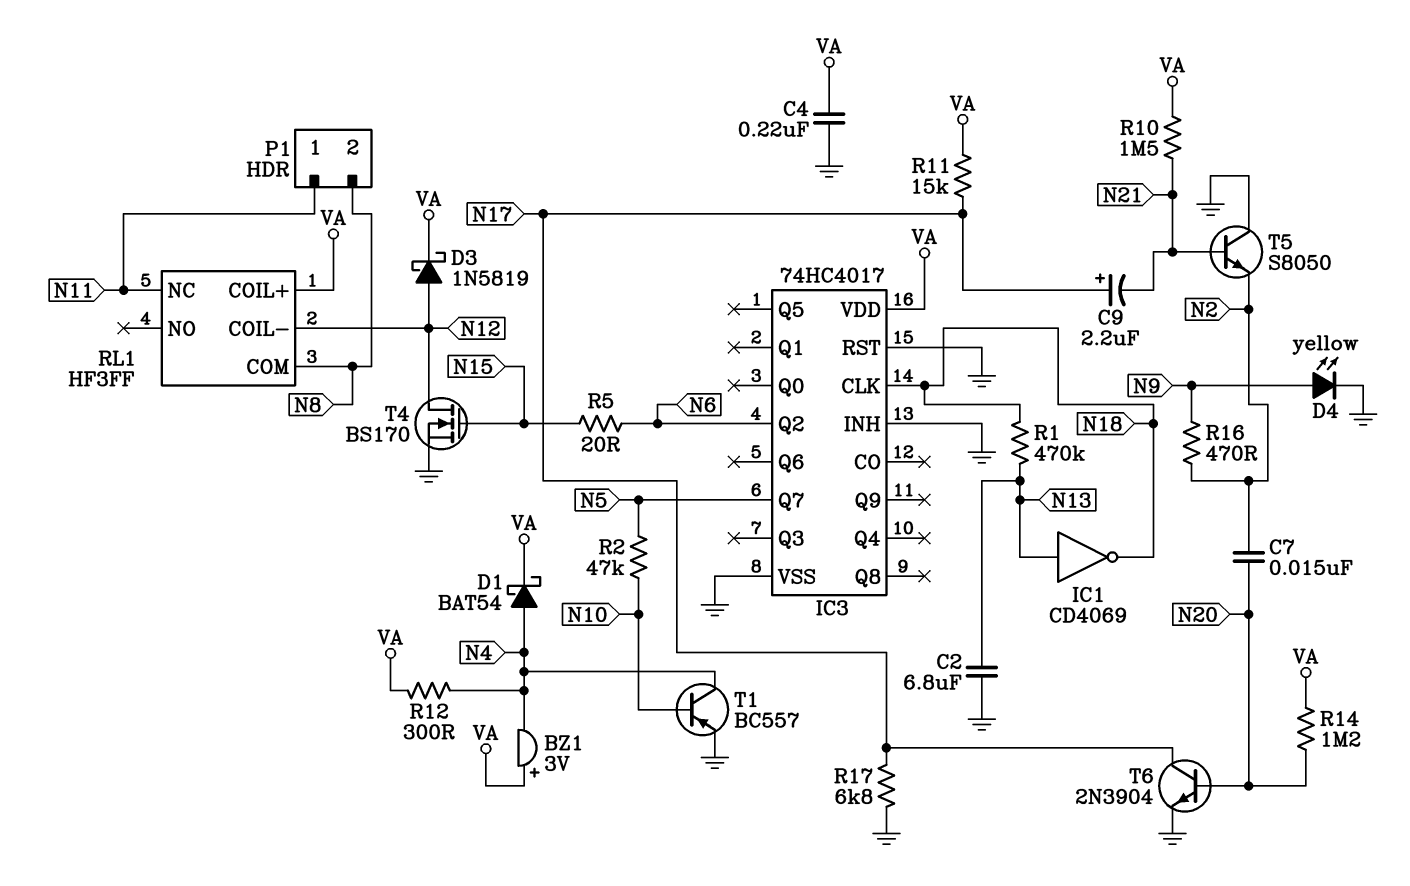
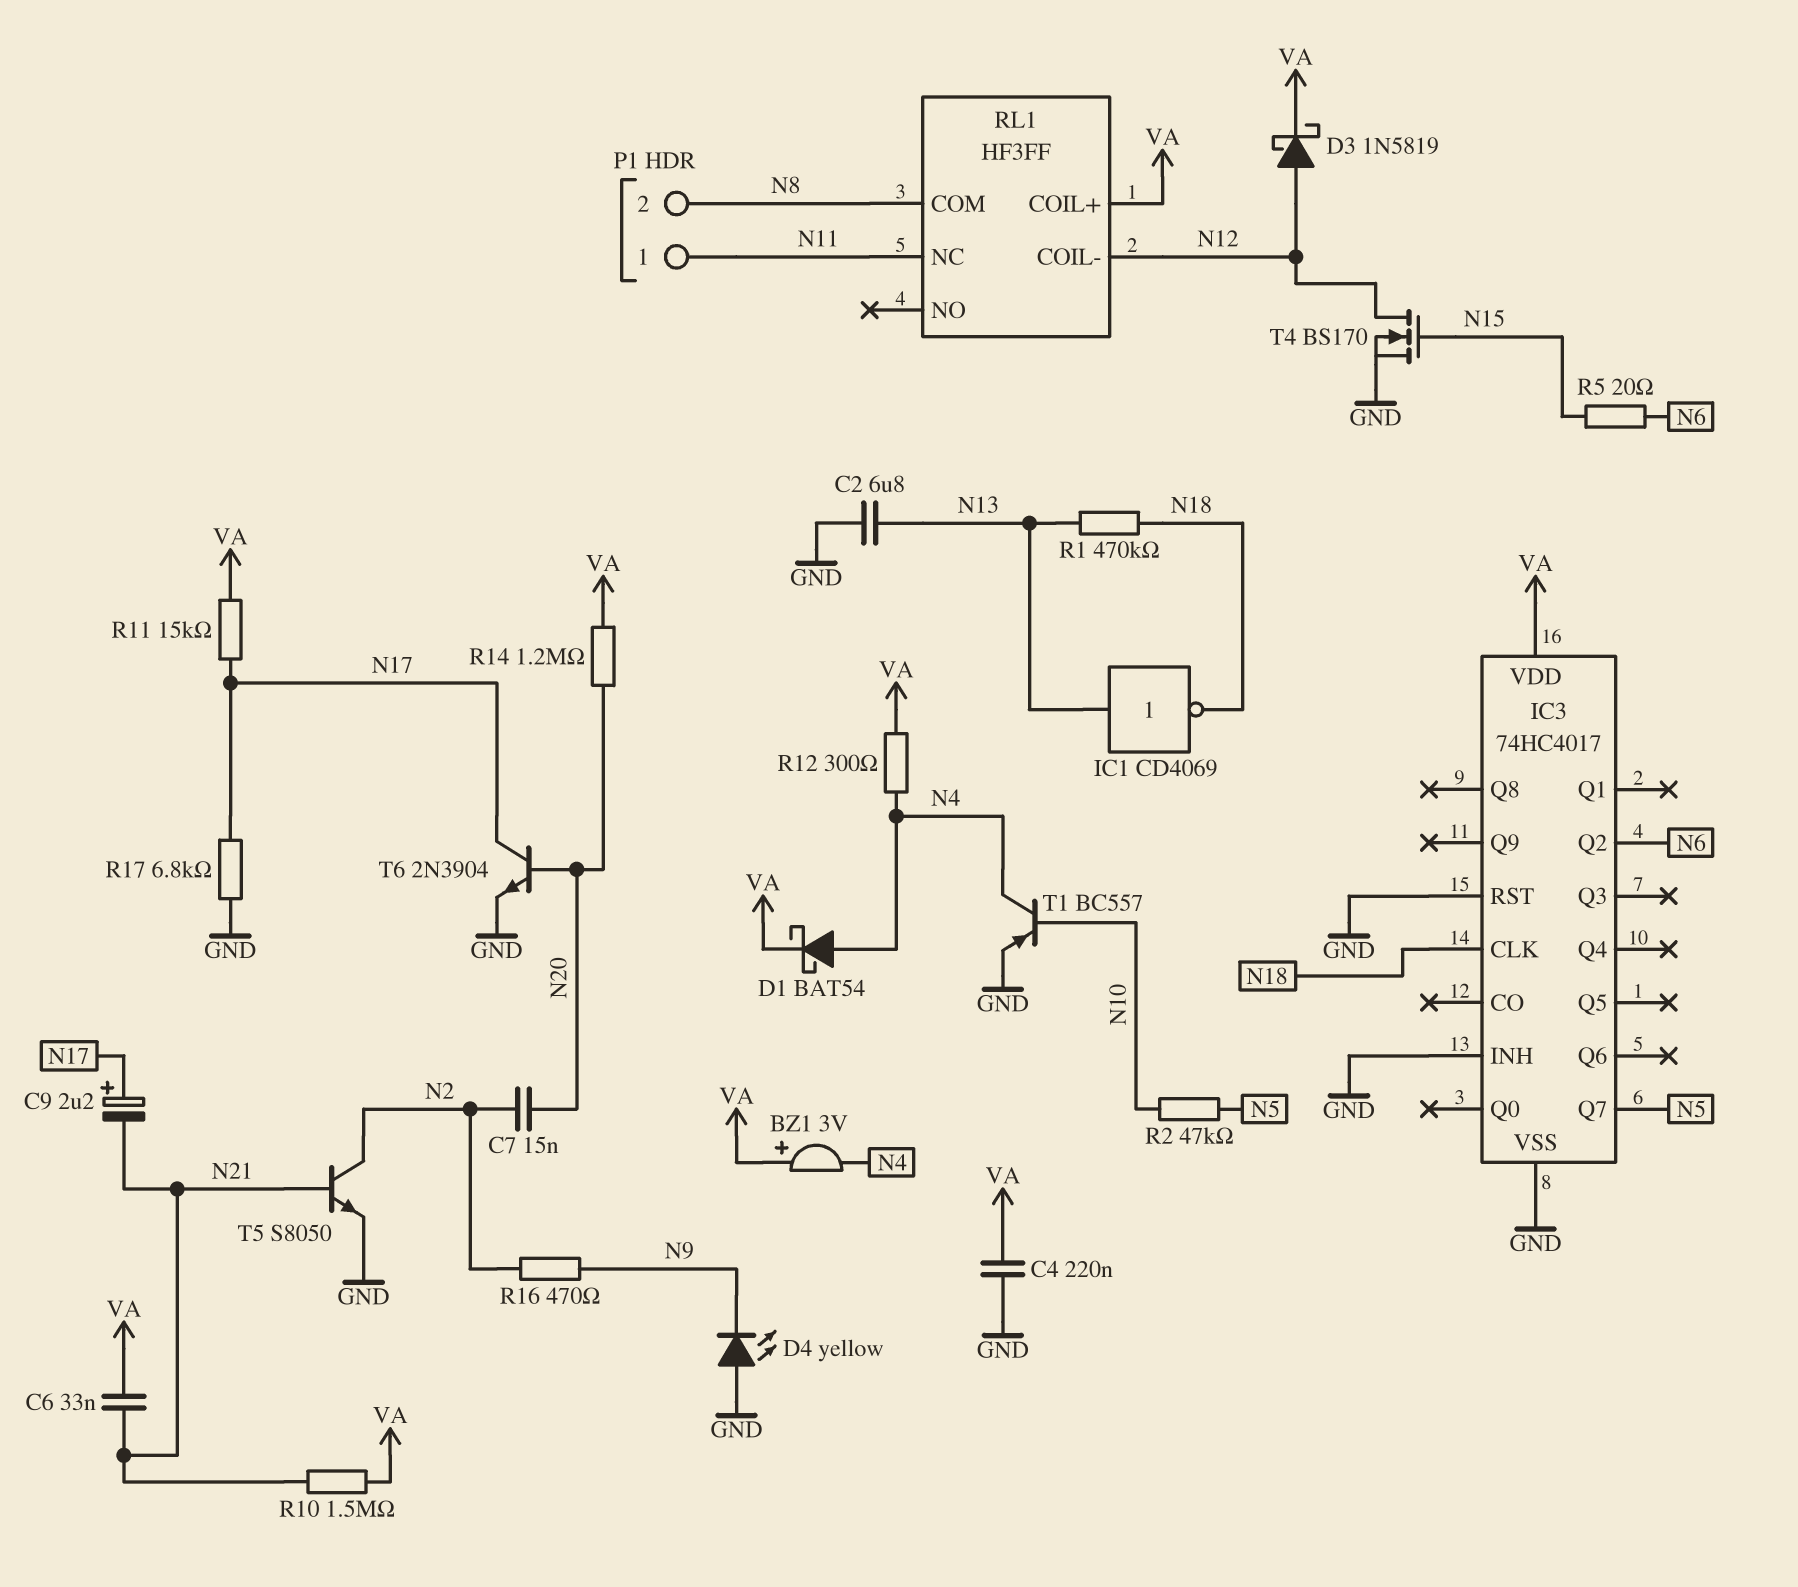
C6: none -> 33nF (N21, VA)
D4: LED yellow (A N9, K GND) -> LED yellow (A GND, K N9)
T5: NPN S8050 (B N21, C GND, E N2) -> NPN S8050 (B N21, C N2, E GND)

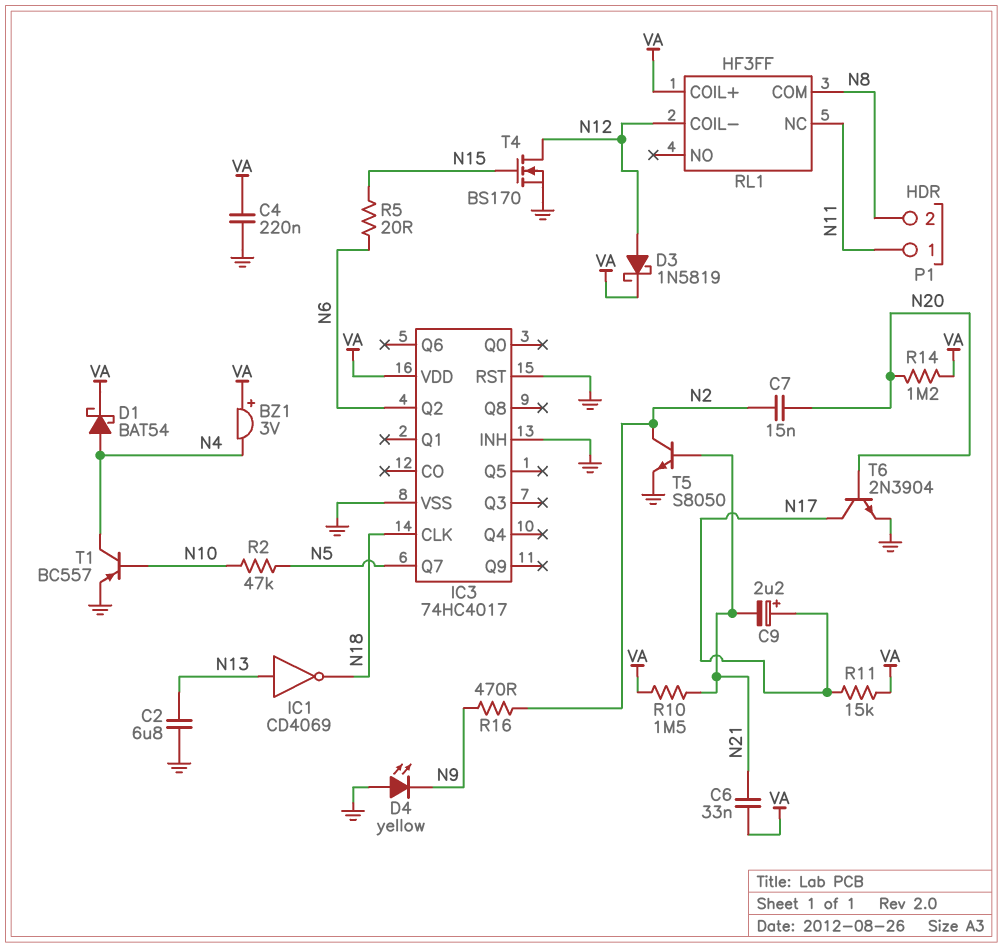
R1: 470k (N13, N18) -> none
R12: 300 (N4, VA) -> none
R17: 6.8k (GND, N17) -> none

